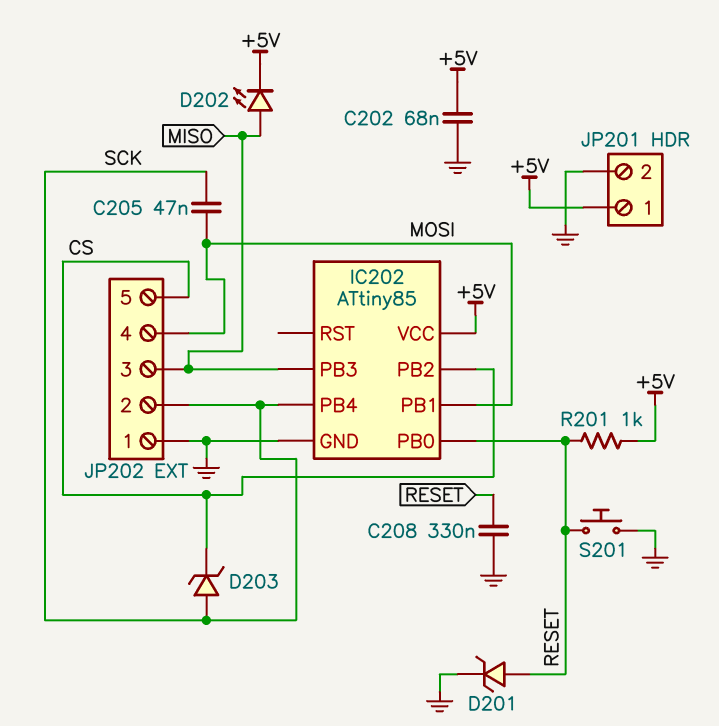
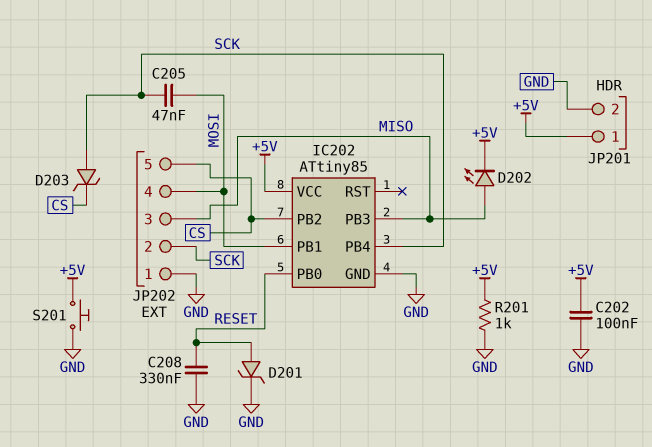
C202: 68nF (+5V, GND) -> 100nF (+5V, GND)
R201: 1k (+5V, RESET) -> 1k (+5V, GND)
S201: button (GND, RESET) -> button (+5V, GND)

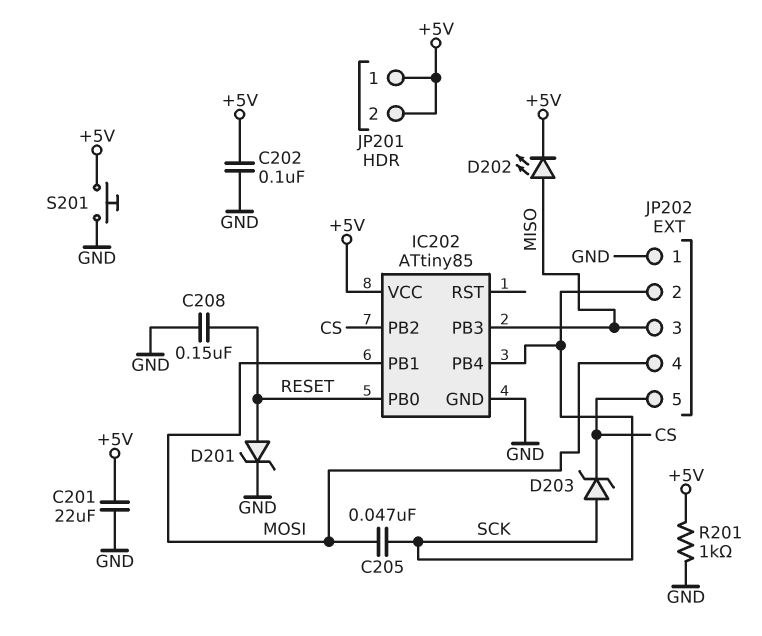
C201: none -> 22uF (+5V, GND)
C208: 330nF (GND, RESET) -> 150nF (GND, RESET)
JP201 pin 2: GND -> +5V

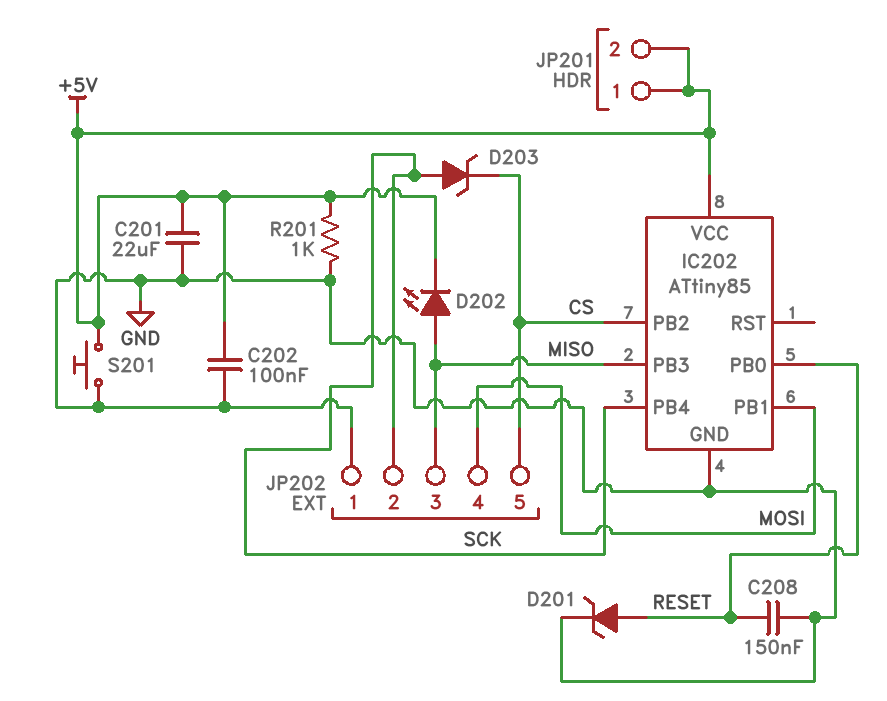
C205: 47nF (MOSI, SCK) -> none

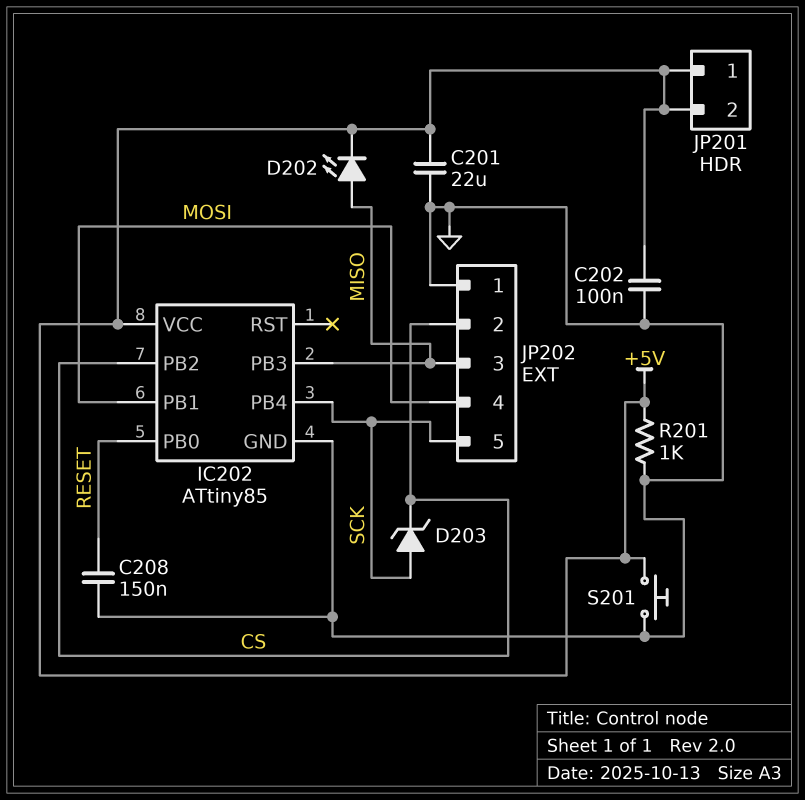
D201: zener (A RESET, K GND) -> none
JP202 pin 2: SCK -> CS
JP202 pin 5: CS -> SCK

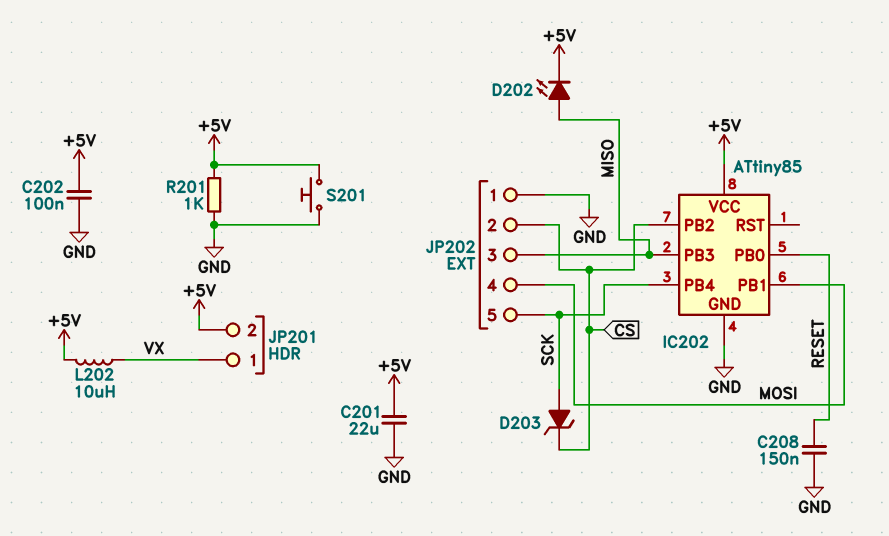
JP201 pin 1: +5V -> VX
L202: none -> 10uH (+5V, VX)

